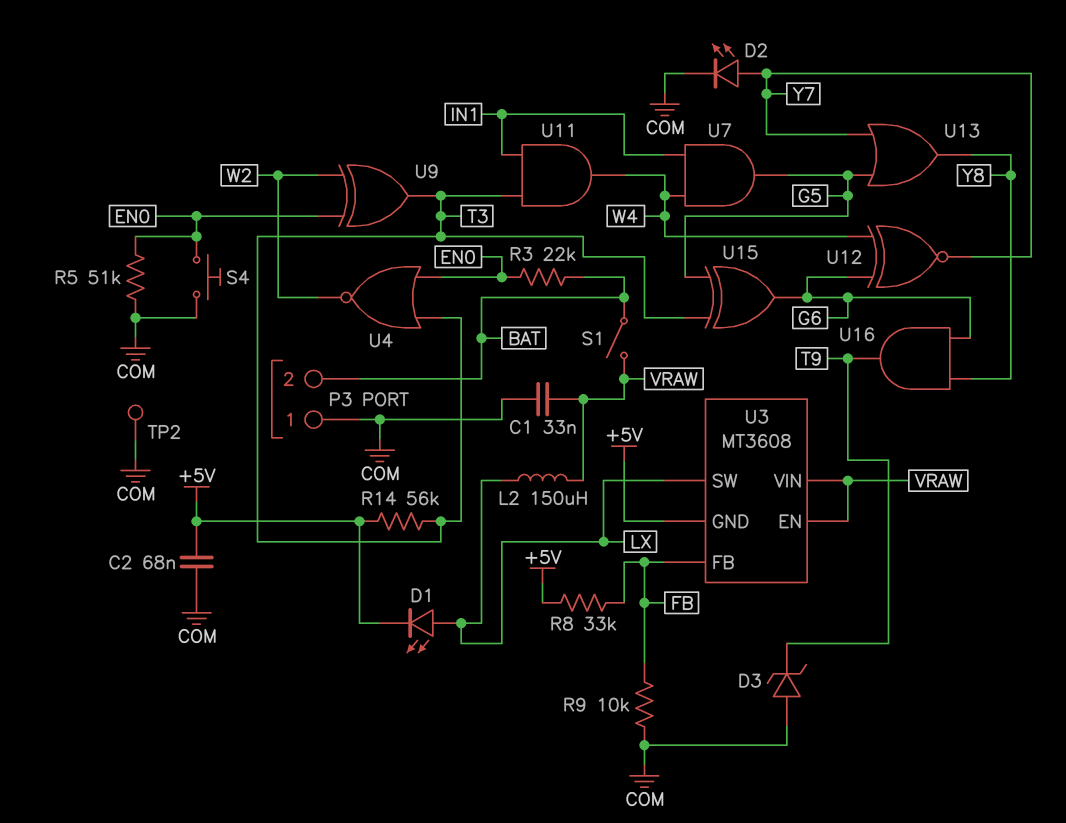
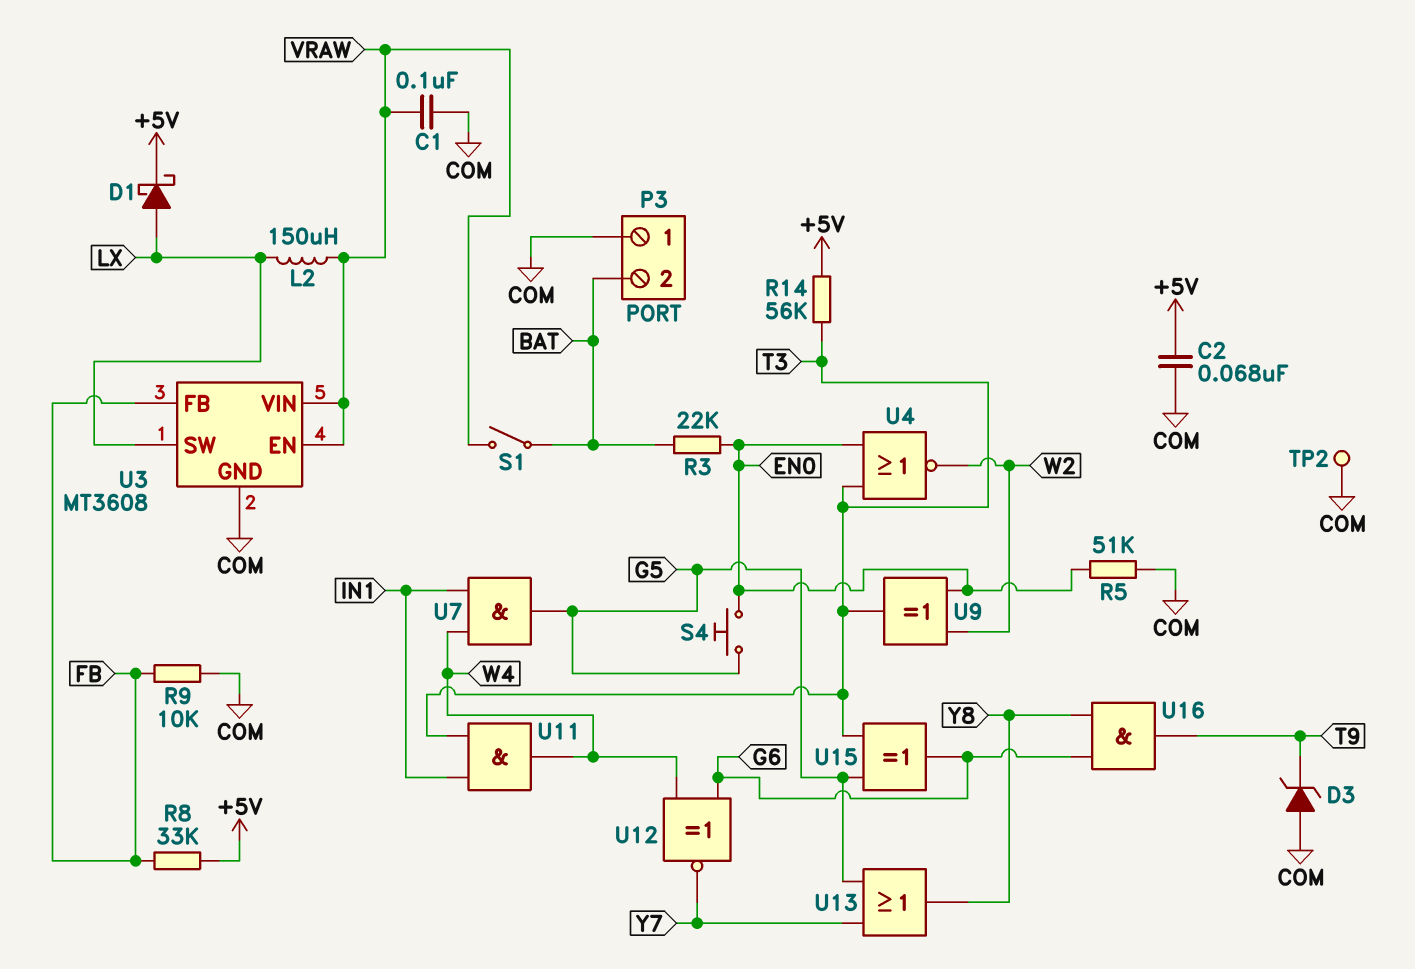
C1: 33nF (COM, VRAW) -> 100nF (COM, VRAW)
D1: LED (A LX, K +5V) -> schottky (A LX, K +5V)
D2: LED (A Y7, K COM) -> none
S4: button (COM, EN0) -> button (EN0, G5)
U3 pin GND: +5V -> COM

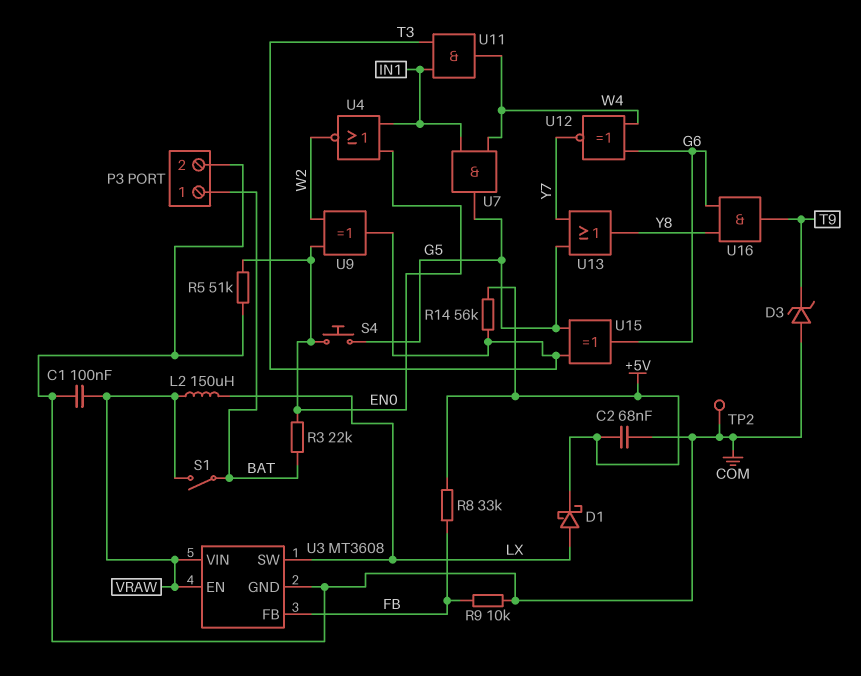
P3 pin 1: COM -> BAT
P3 pin 2: BAT -> COM
U4: NOR (in EN0, in T3, out W2) -> NOR (in EN0, in IN1, out W2)

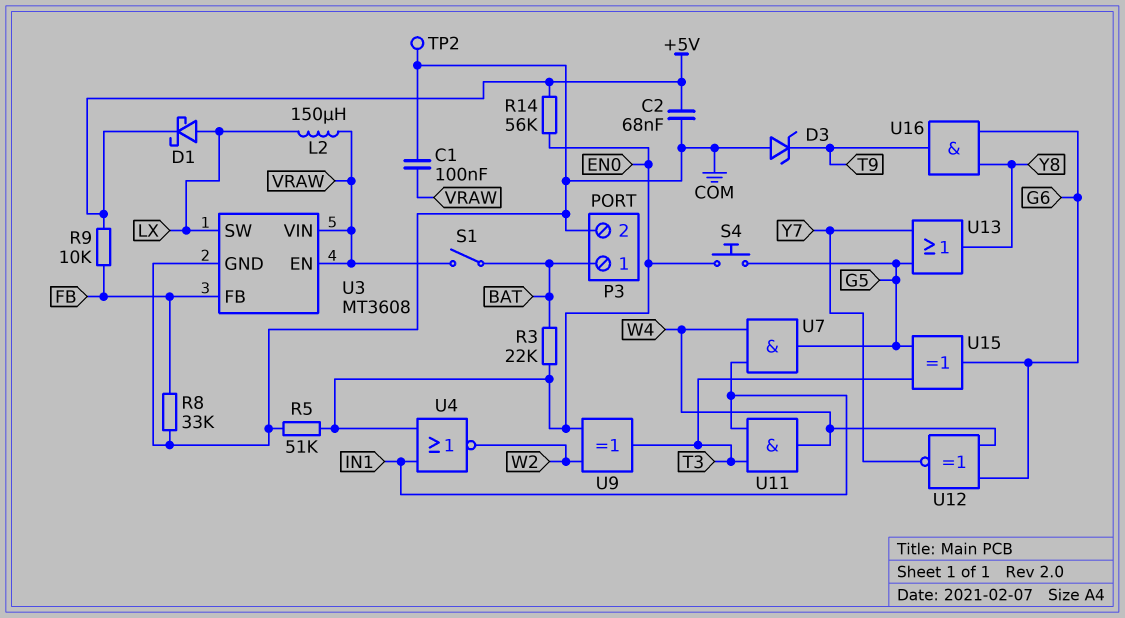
R8: 33k (+5V, FB) -> 33k (COM, FB)
R9: 10k (COM, FB) -> 10k (+5V, FB)
R14: 56k (+5V, T3) -> 56k (+5V, EN0)

